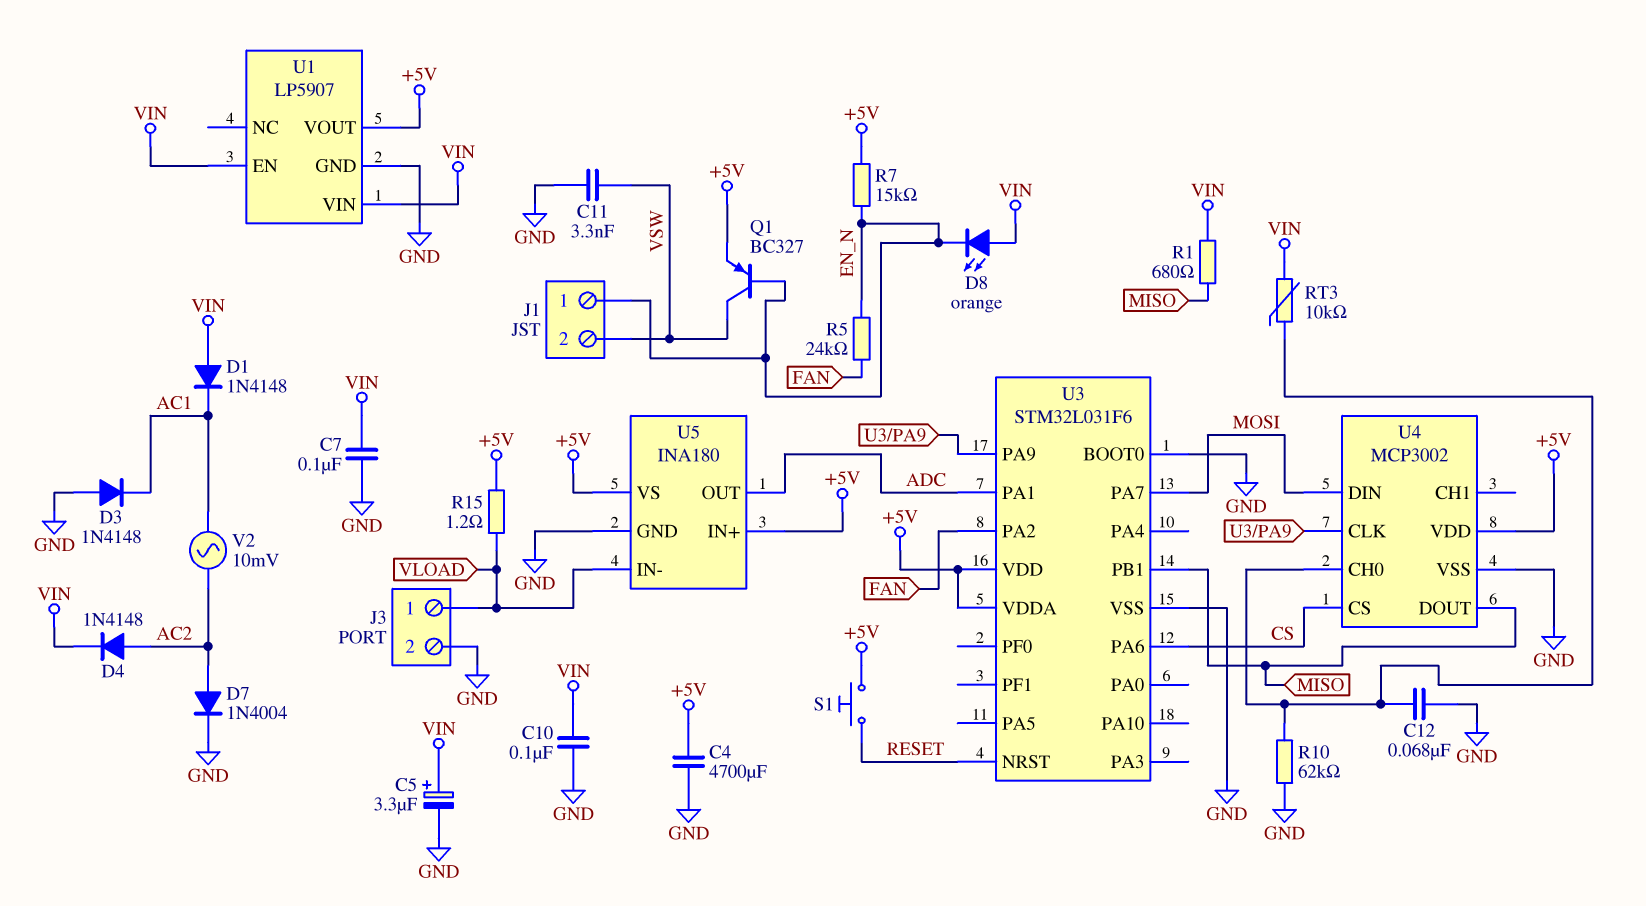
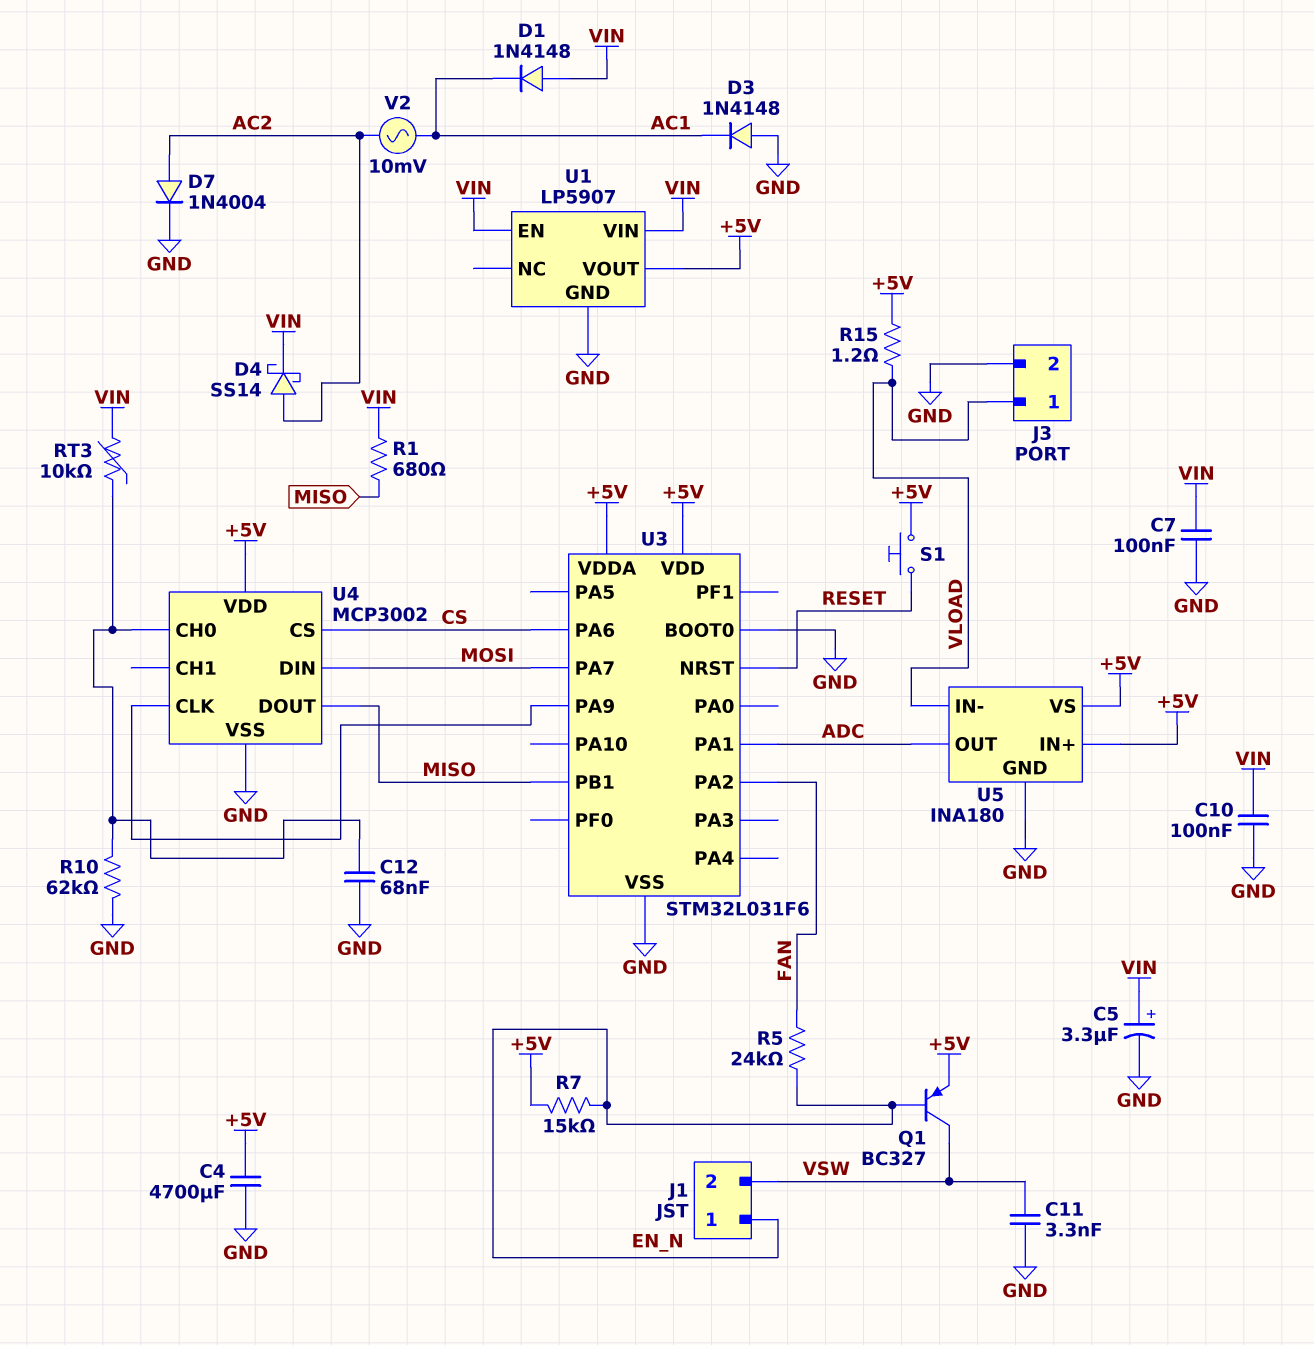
D4: diode 1N4148 (A AC2, K VIN) -> schottky SS14 (A AC2, K VIN)
D8: LED orange (A VIN, K EN_N) -> none

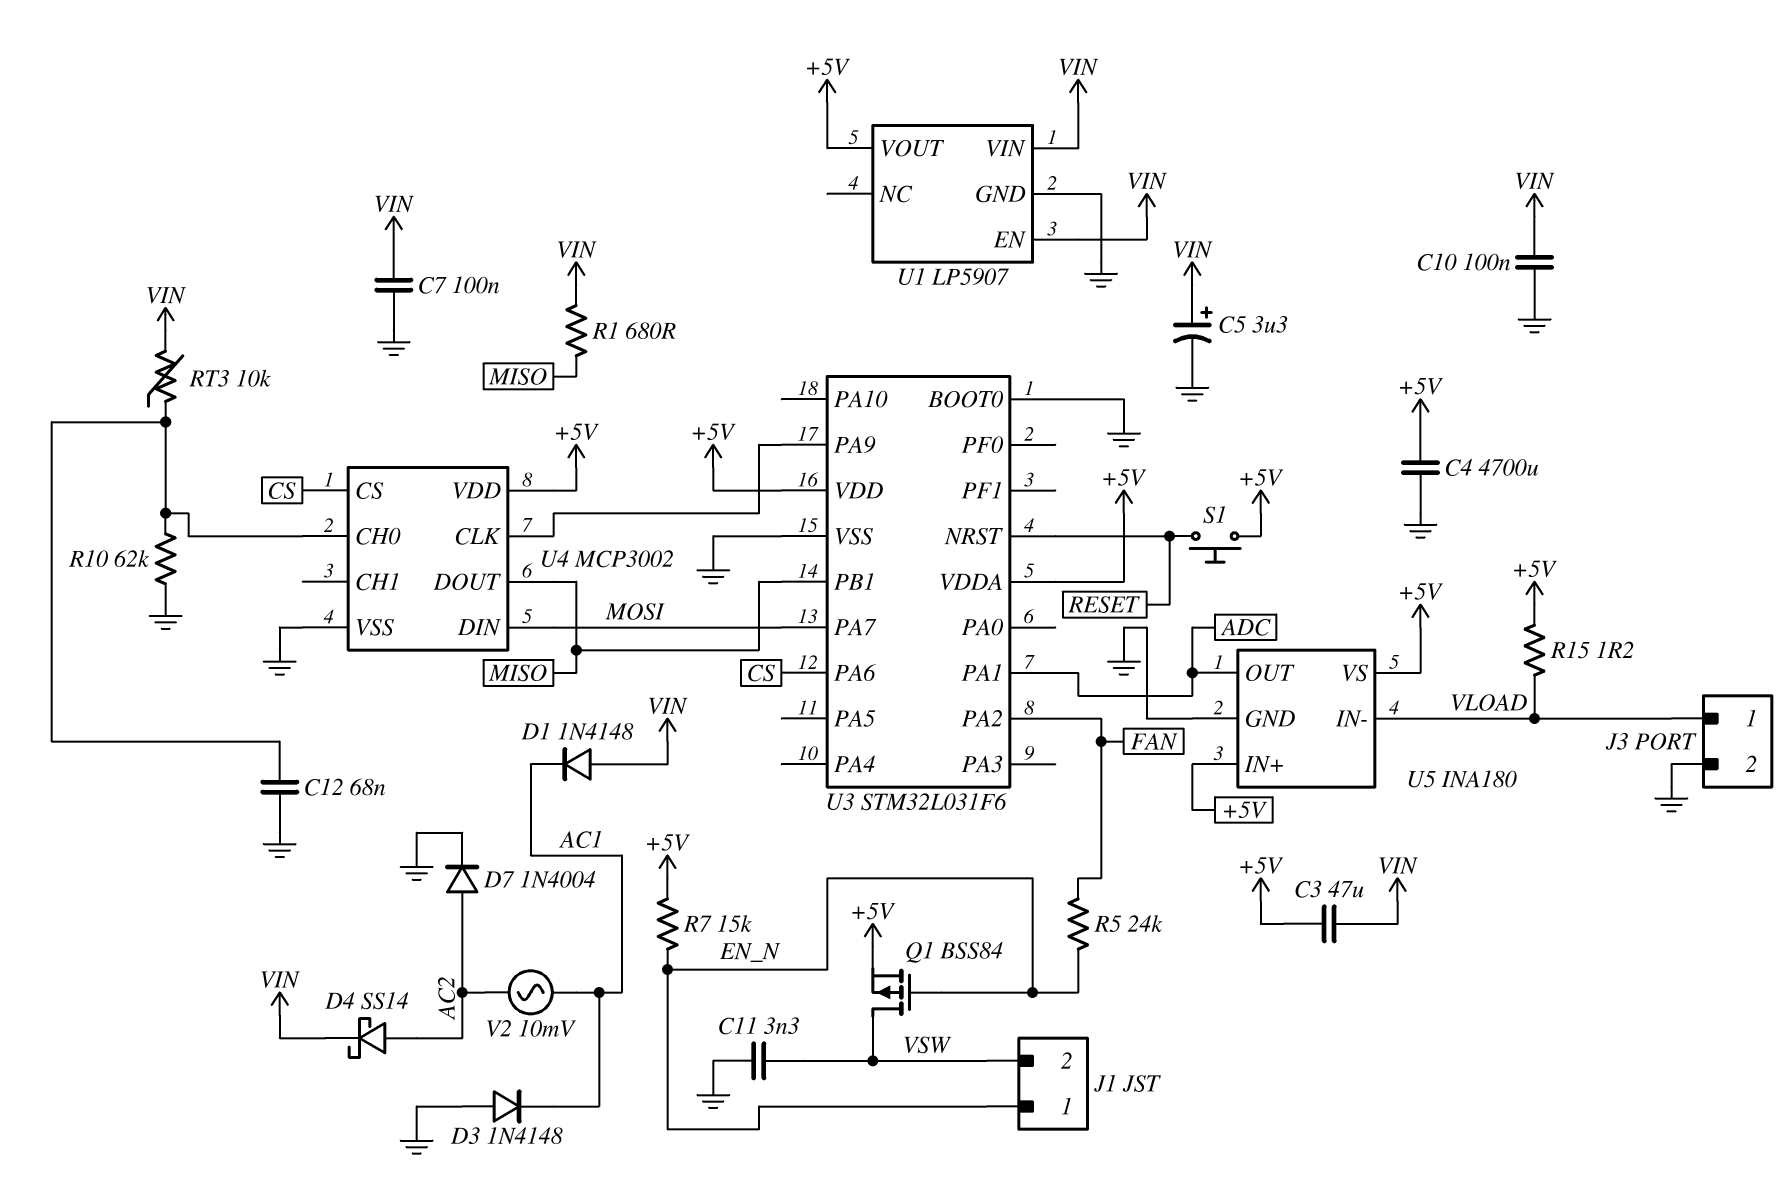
C3: none -> 47uF (+5V, VIN)
Q1: PNP BC327 (B EN_N, C VSW, E +5V) -> PMOS BSS84 (G EN_N, D VSW, S +5V)

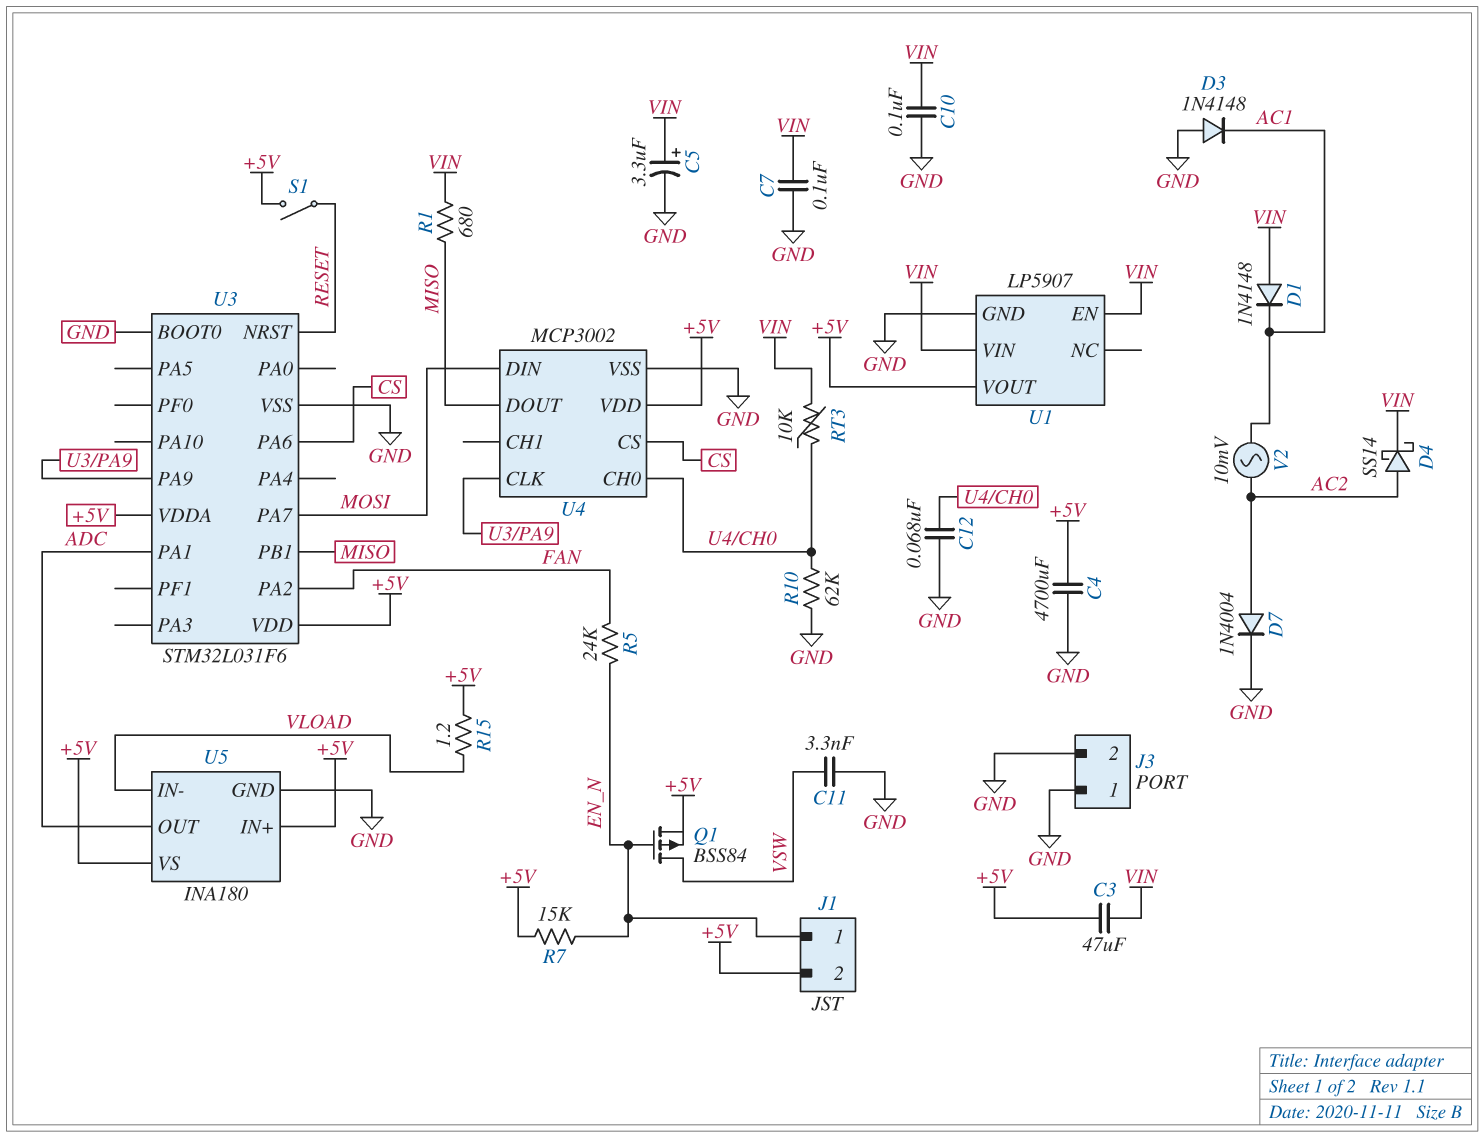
J1 pin 2: VSW -> +5V
J3 pin 1: VLOAD -> GND
S1: button (+5V, RESET) -> switch (+5V, RESET)

